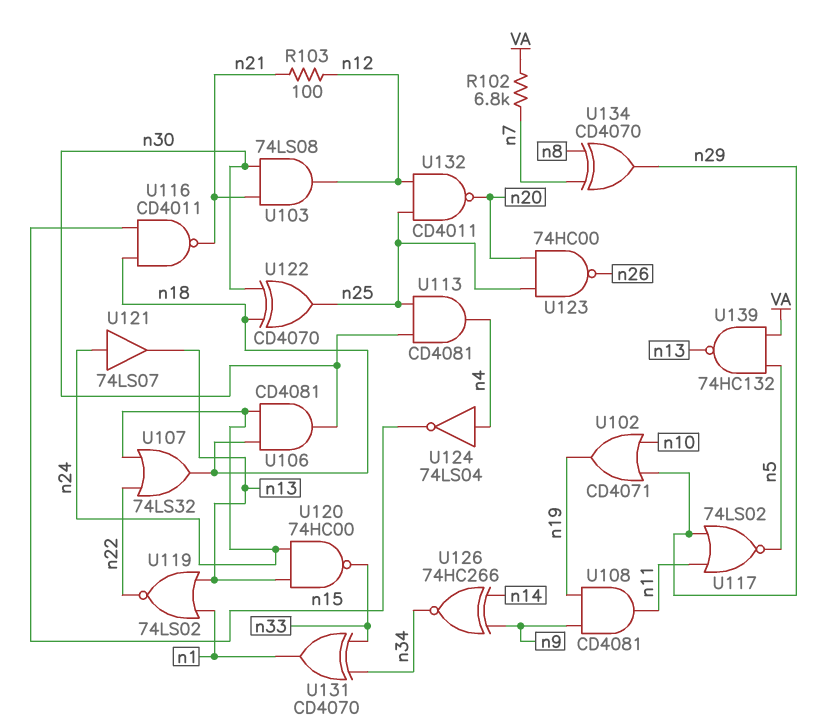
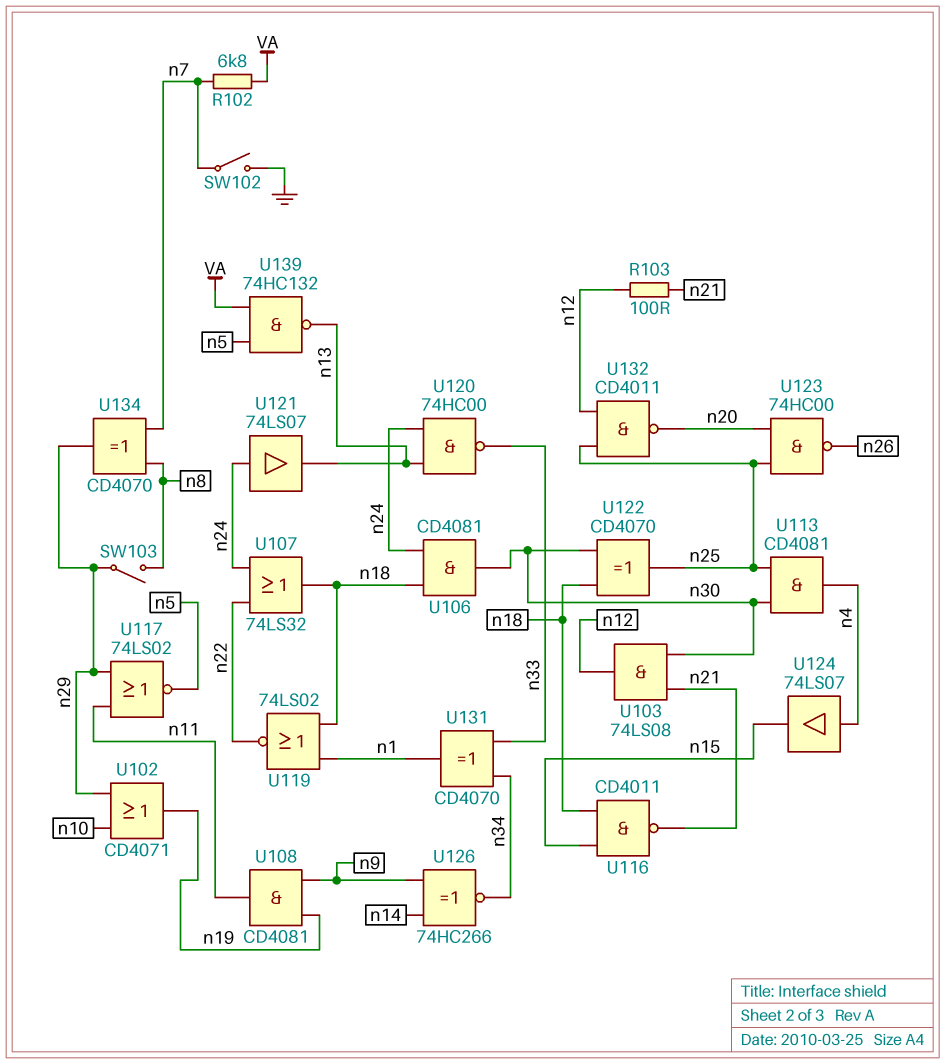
SW102: none -> switch (GND, n7)
SW103: none -> switch (n8, n29)
U119: NOR 74LS02 (in n1, in n13, out n22) -> NOR 74LS02 (in n1, in n18, out n22)
U124: NOT 74LS04 (in n4, out n15) -> buffer 74LS07 (in n4, out n15)

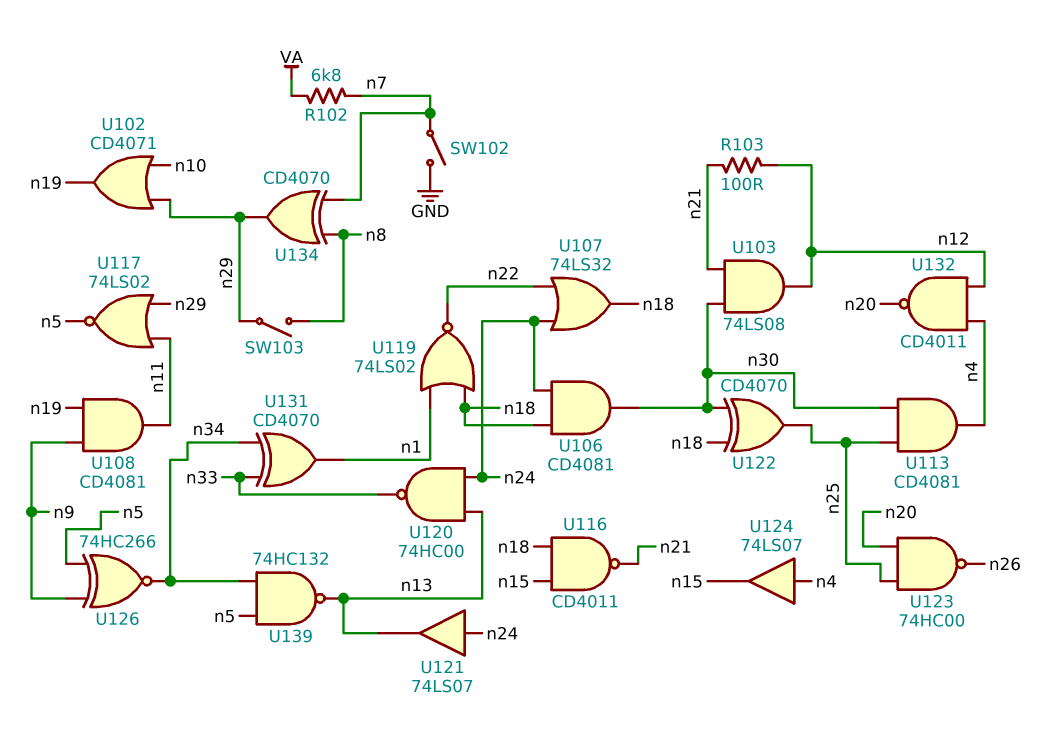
U126: XNOR 74HC266 (in n9, in n14, out n34) -> XNOR 74HC266 (in n5, in n9, out n34)
U132: NAND CD4011 (in n12, in n25, out n20) -> NAND CD4011 (in n4, in n12, out n20)
U139: NAND 74HC132 (in VA, in n5, out n13) -> NAND 74HC132 (in n5, in n34, out n13)

